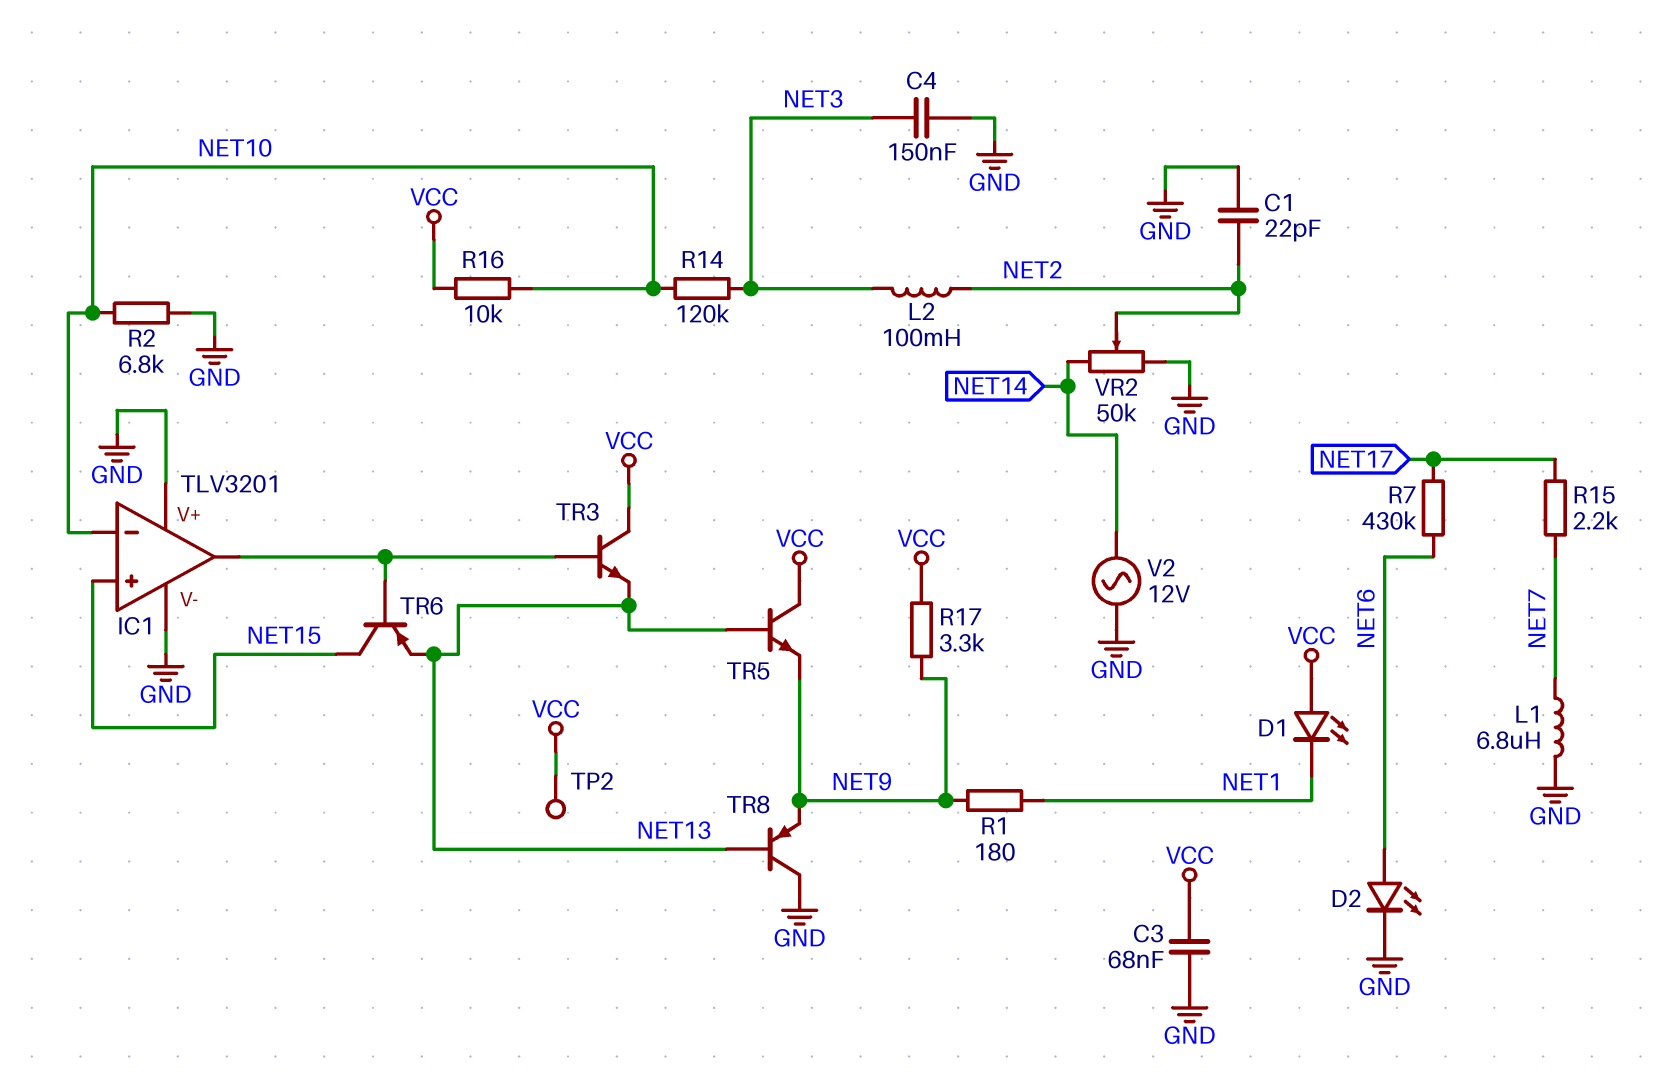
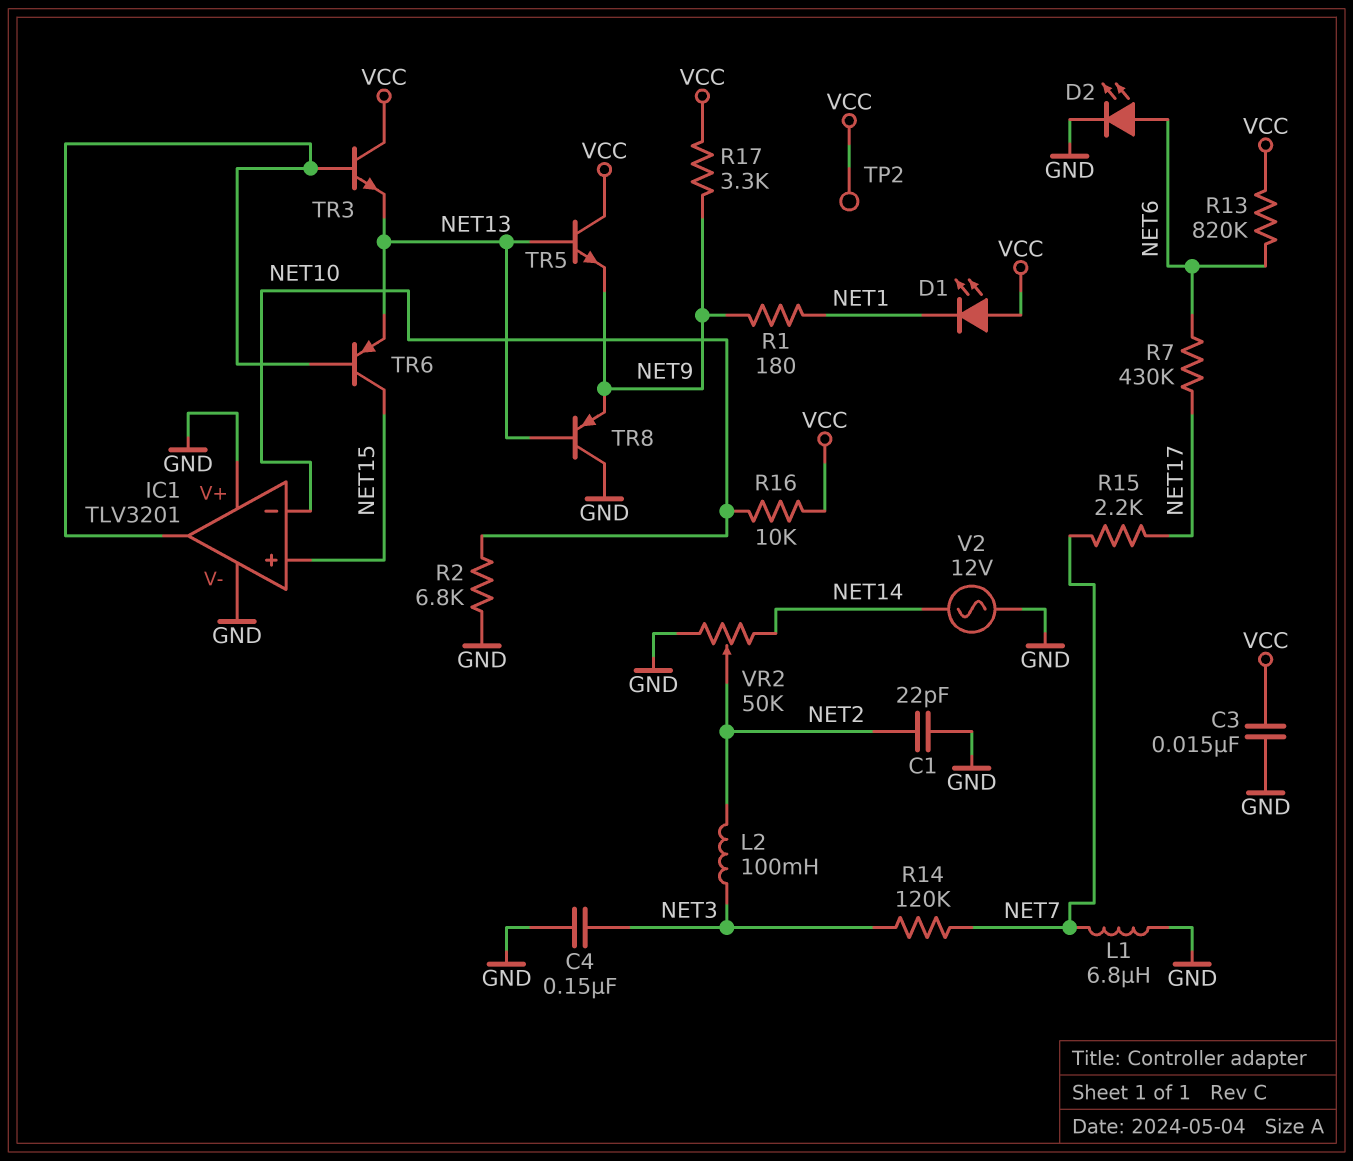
C3: 68nF (GND, VCC) -> 15nF (GND, VCC)
R13: none -> 820k (NET6, VCC)
R14: 120k (NET3, NET10) -> 120k (NET3, NET7)

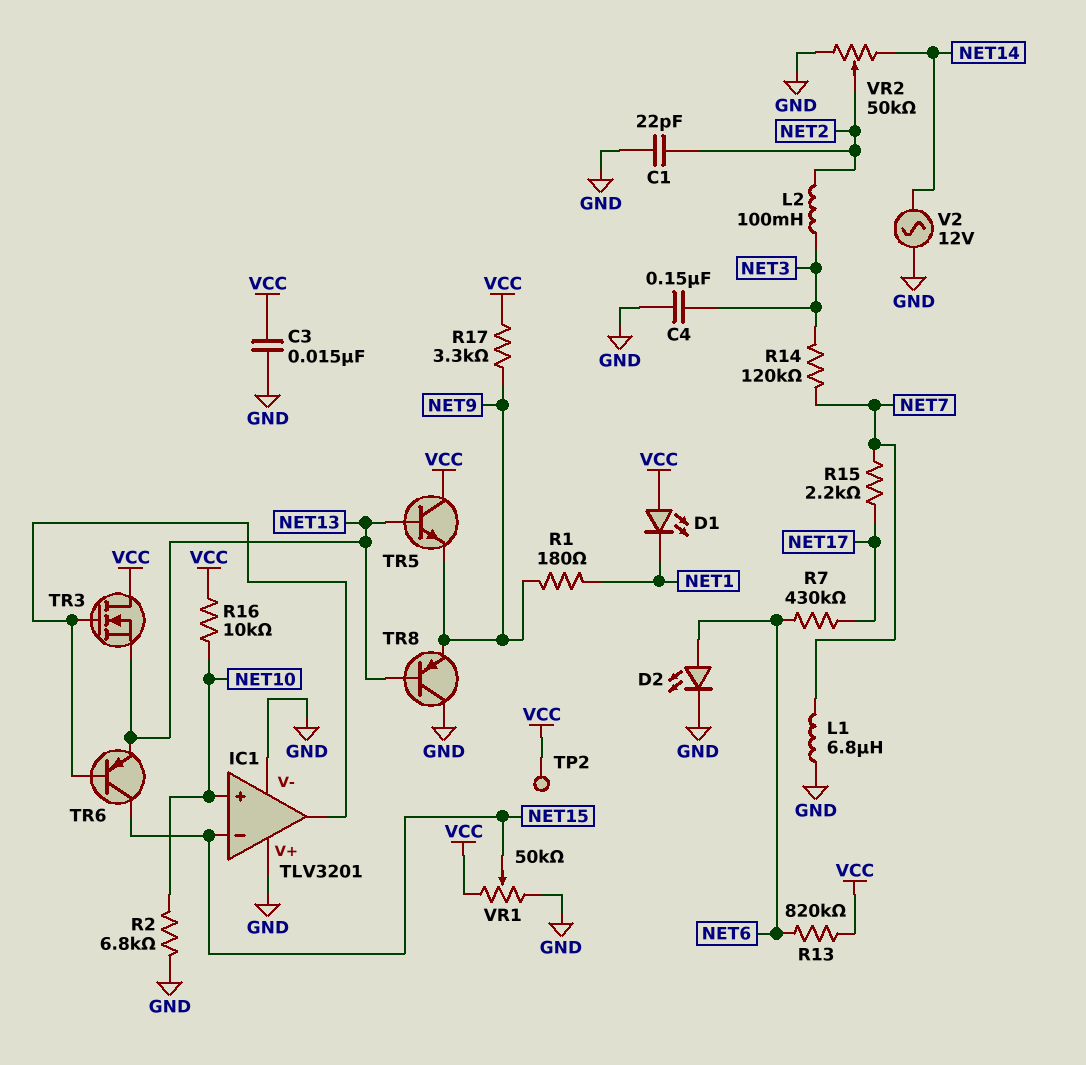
IC1 pin in+: NET15 -> NET10
IC1 pin in-: NET10 -> NET15
TR3: NPN (B IC1/out, C VCC, E NET13) -> NMOS (G IC1/out, D VCC, S NET13)
VR1: none -> 50k (GND, VCC, wiper NET15)

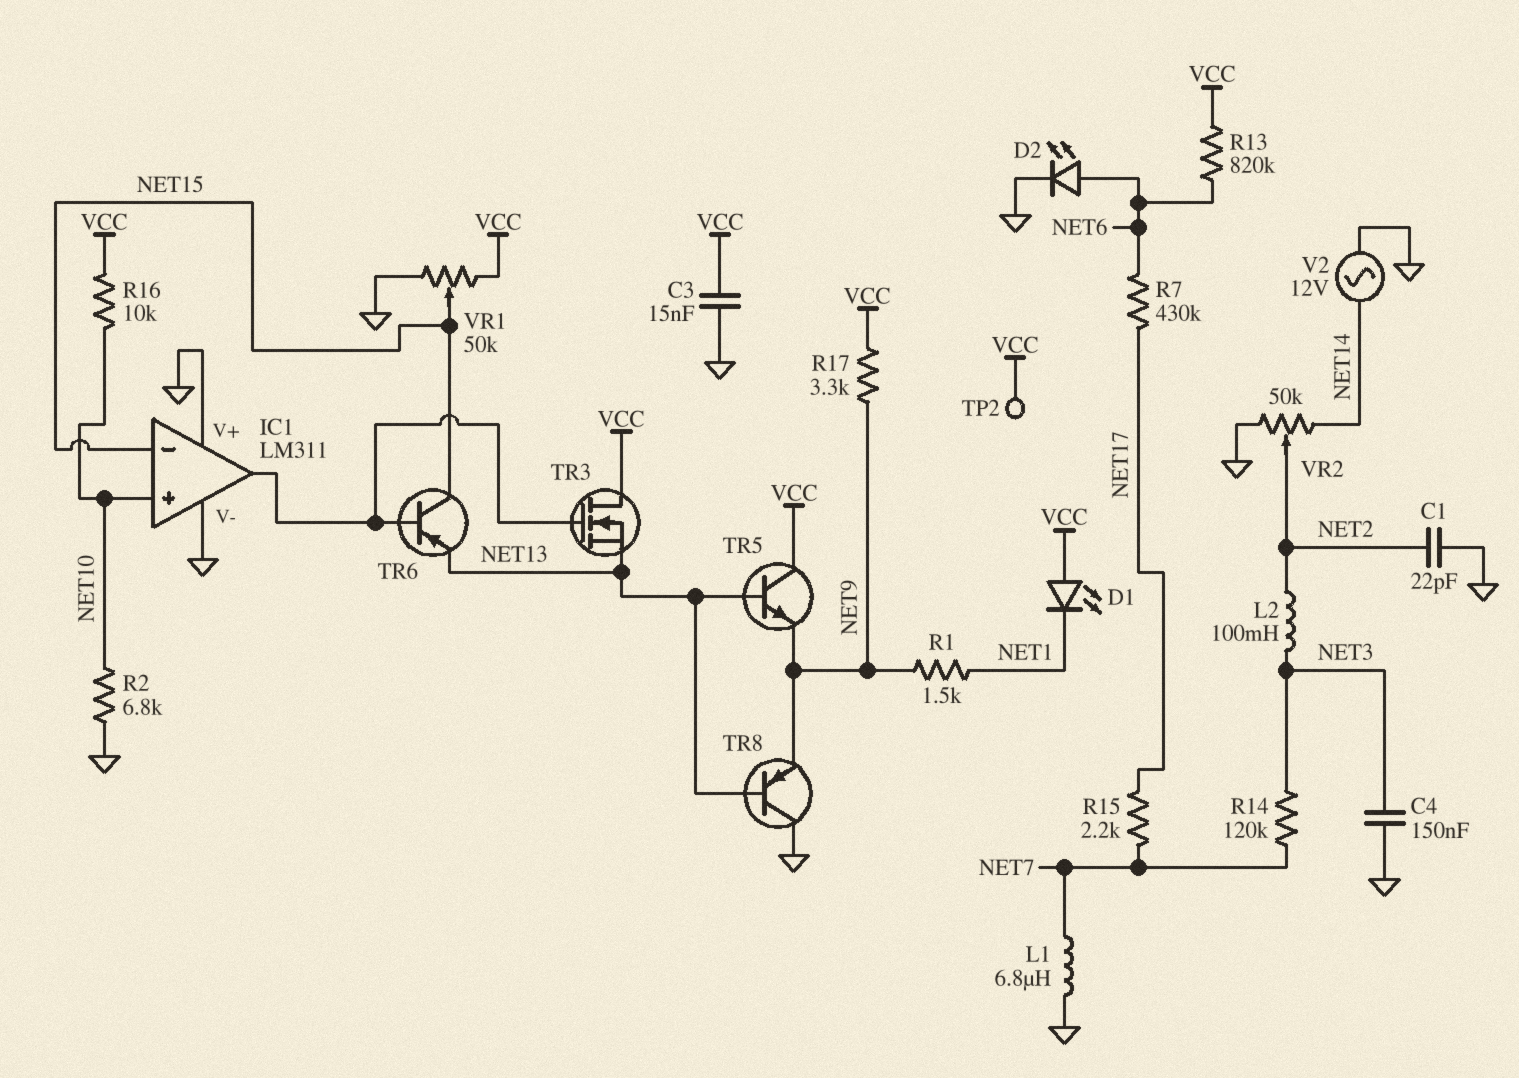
IC1: TLV3201 -> LM311
R1: 180 (NET1, NET9) -> 1.5k (NET1, NET9)

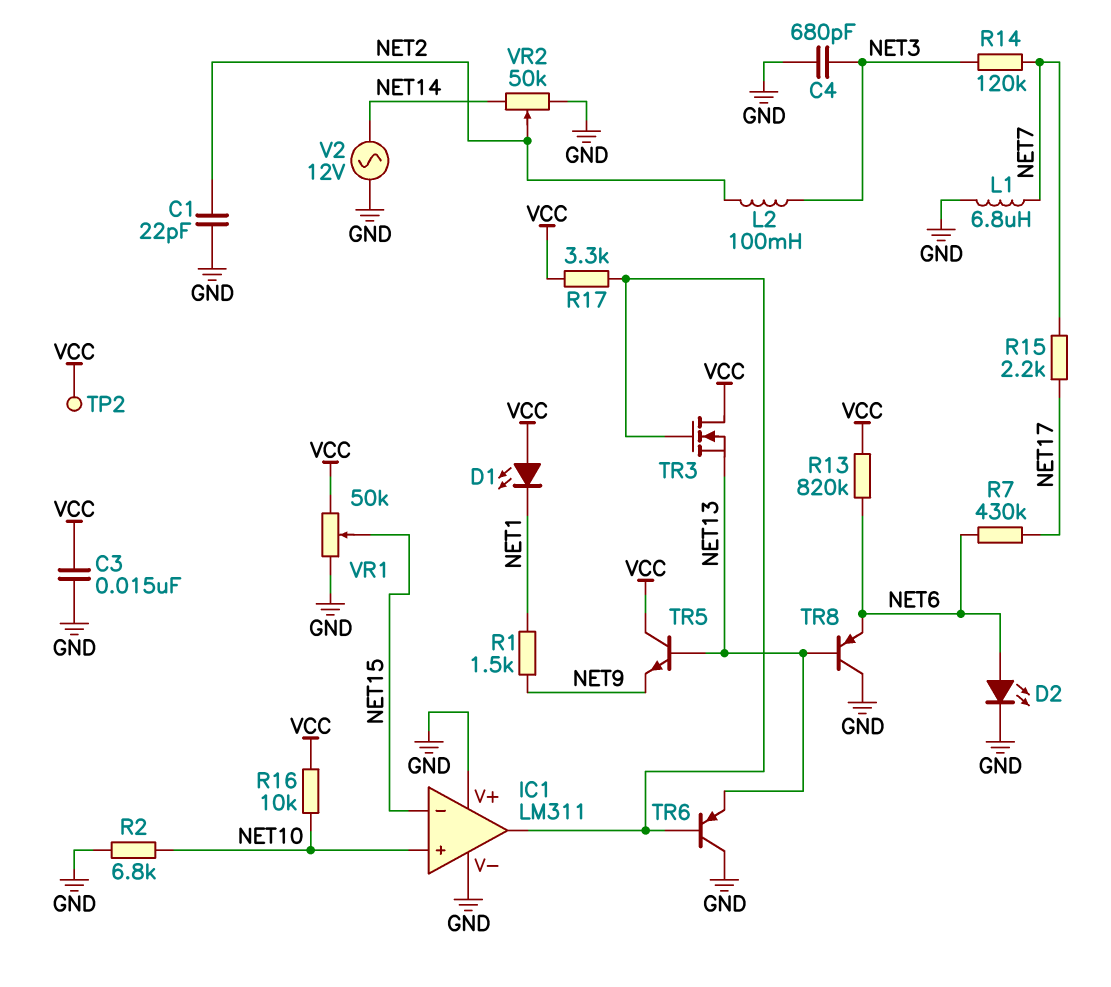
C4: 150nF (GND, NET3) -> 680pF (GND, NET3)
R17: 3.3k (NET9, VCC) -> 3.3k (IC1/out, VCC)
TR6: PNP (B IC1/out, C NET15, E NET13) -> PNP (B IC1/out, C GND, E NET13)
TR8: PNP (B NET13, C GND, E NET9) -> PNP (B NET13, C GND, E NET6)

